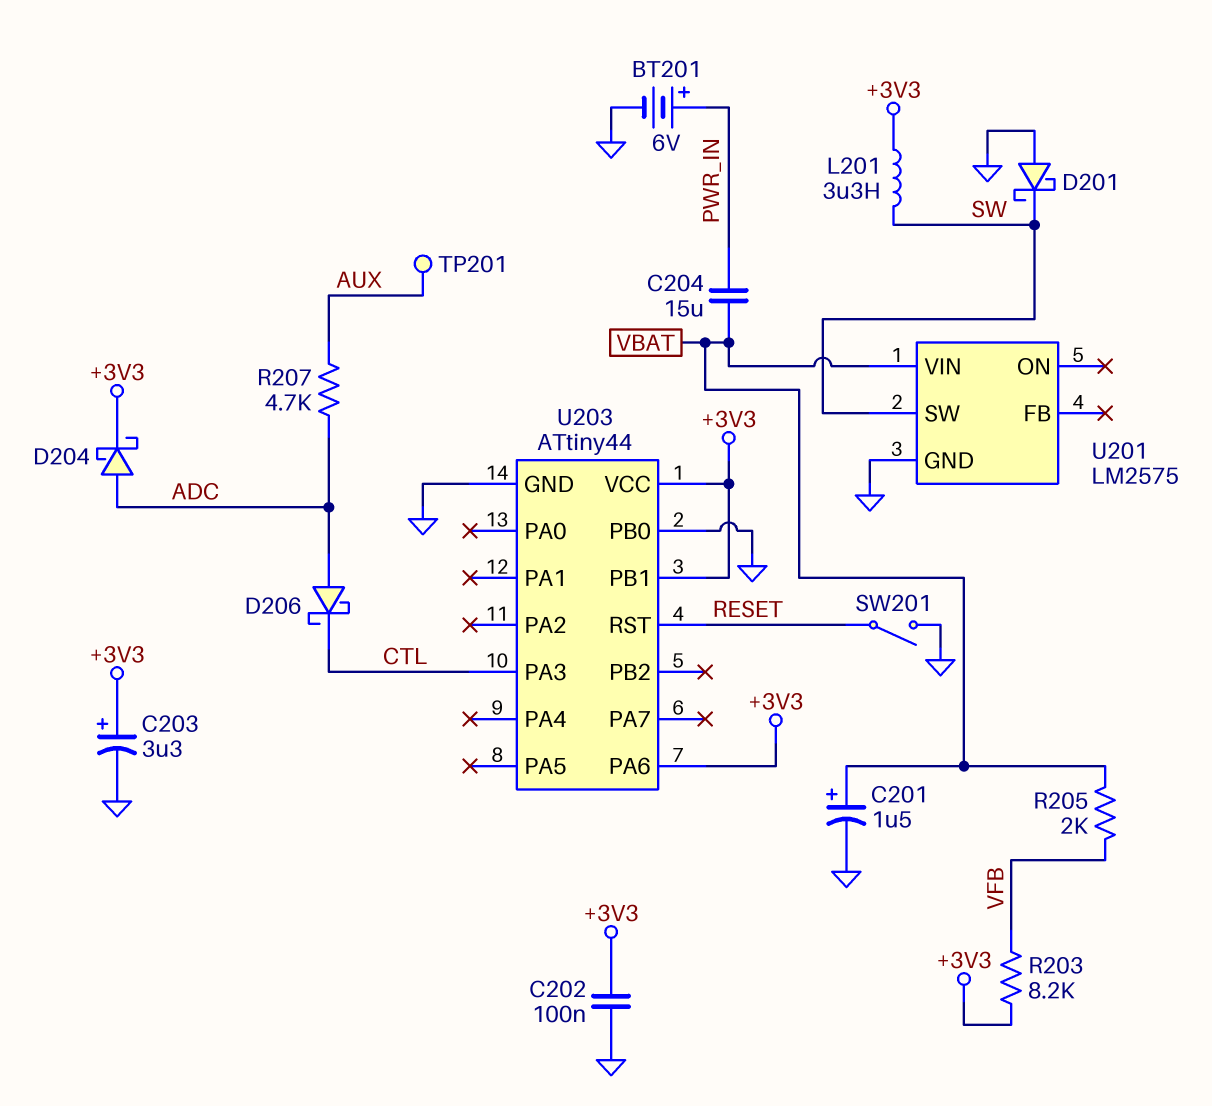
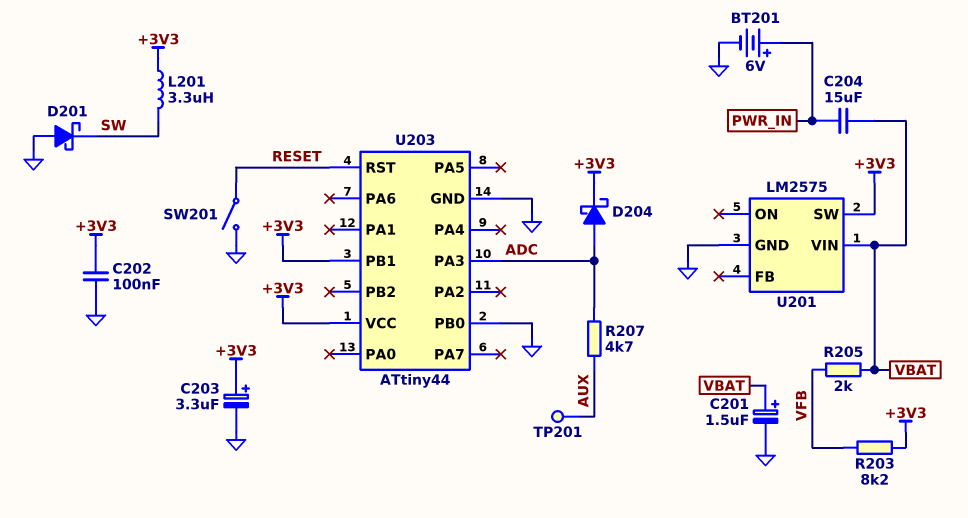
D206: schottky (A ADC, K CTL) -> none
U201 pin SW: SW -> +3V3
U203 pin PA3: CTL -> ADC
U203 pin PA6: +3V3 -> none

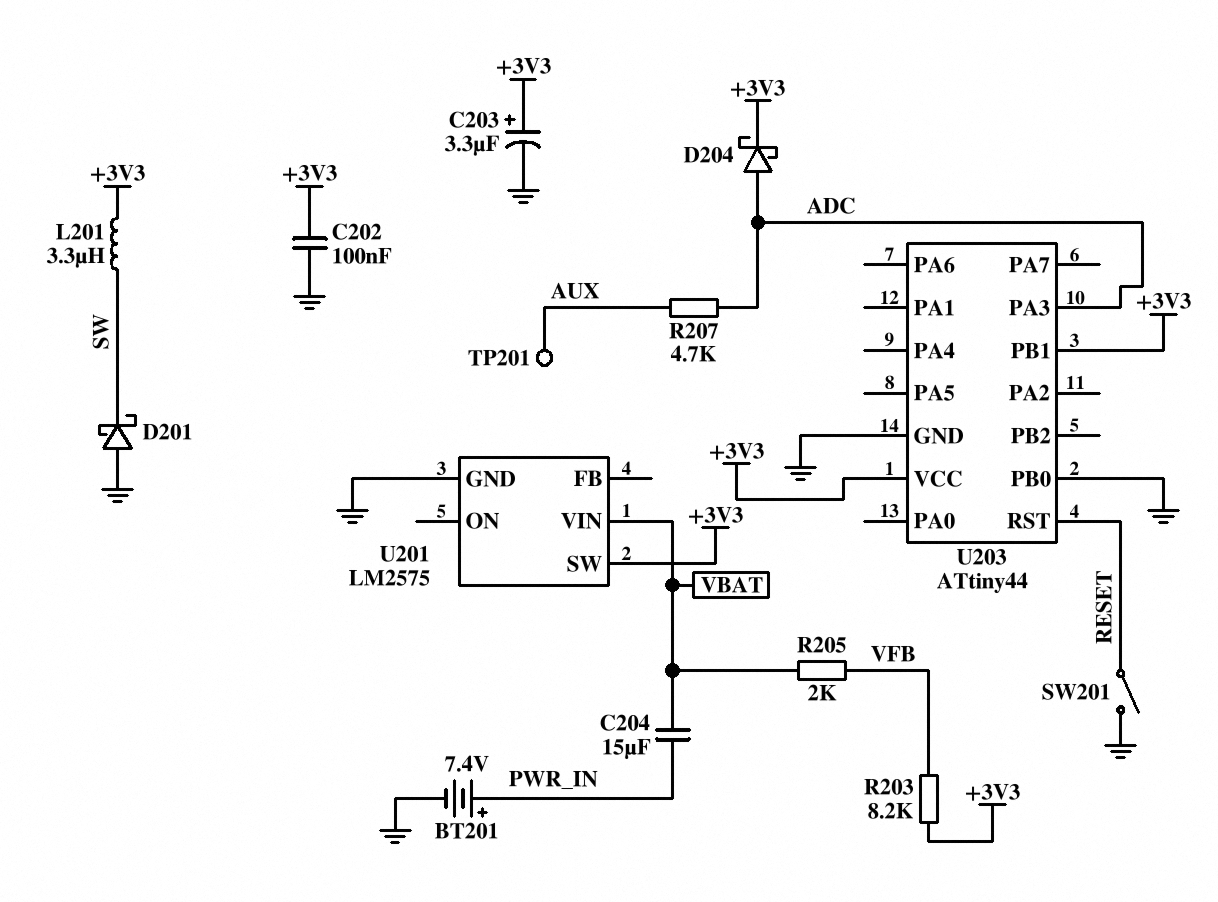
BT201: 6V (plus PWR_IN, minus GND) -> 7.4V (plus PWR_IN, minus GND)
C201: 1.5uF (plus VBAT, minus GND) -> none

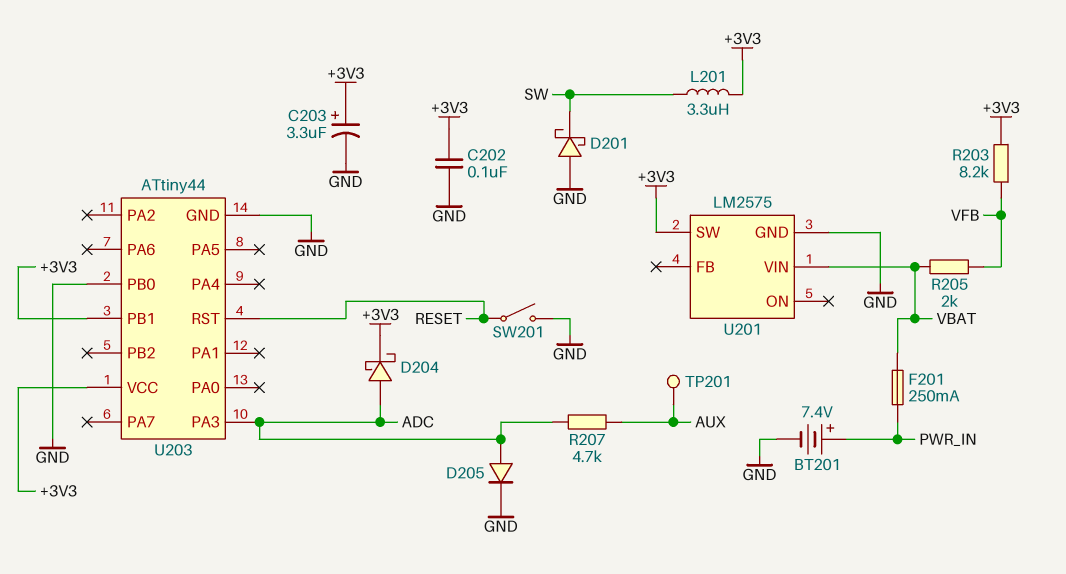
C204: 15uF (PWR_IN, VBAT) -> none
D205: none -> diode (A ADC, K GND)
F201: none -> 250mA (PWR_IN, VBAT)

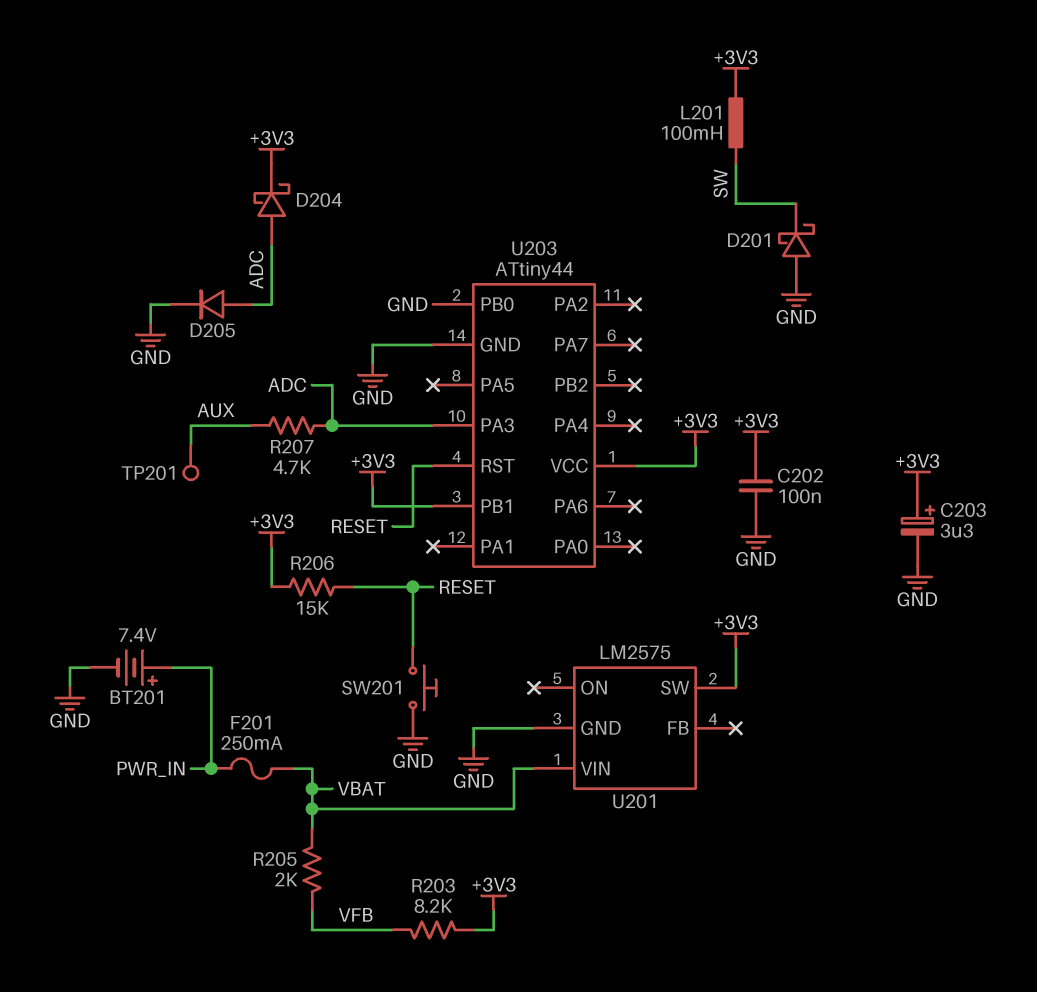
L201: 3.3uH (+3V3, SW) -> 100mH (+3V3, SW)
R206: none -> 15k (+3V3, RESET)
SW201: switch (GND, RESET) -> button (GND, RESET)

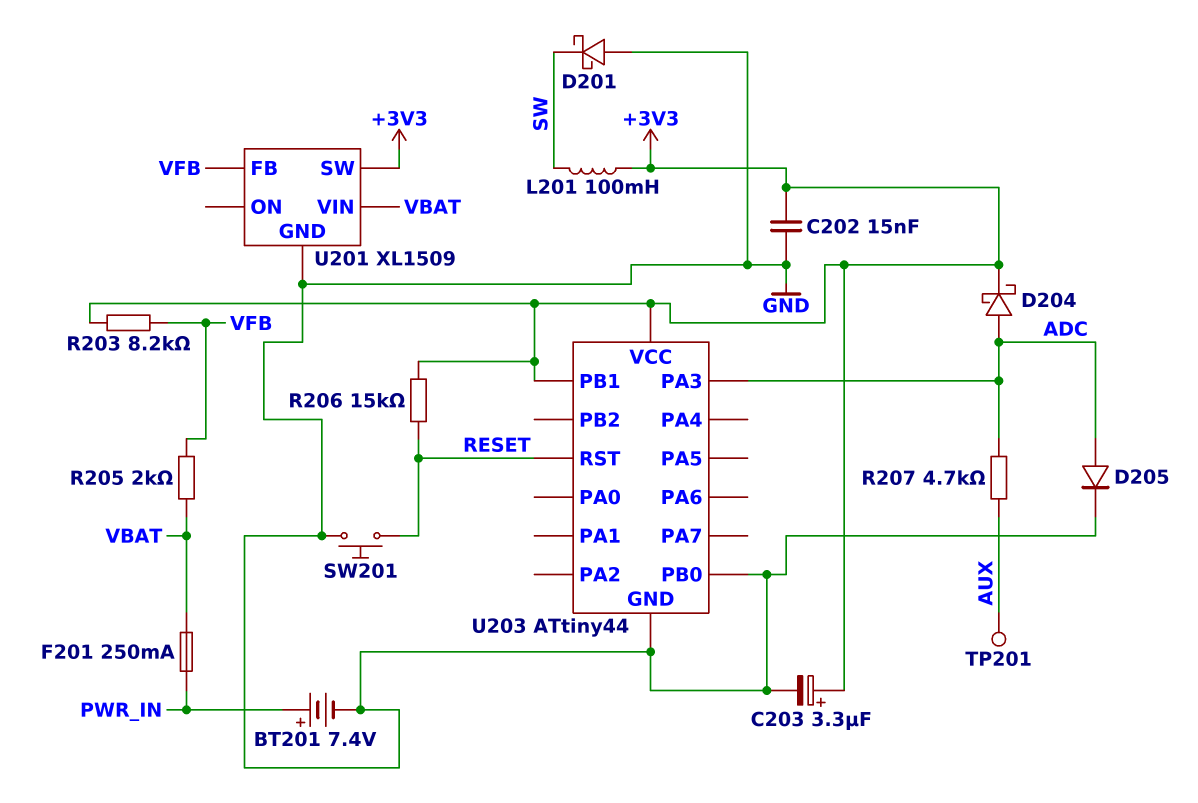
C202: 100nF (+3V3, GND) -> 15nF (+3V3, GND)
U201: LM2575 -> XL1509
U201 pin FB: none -> VFB

